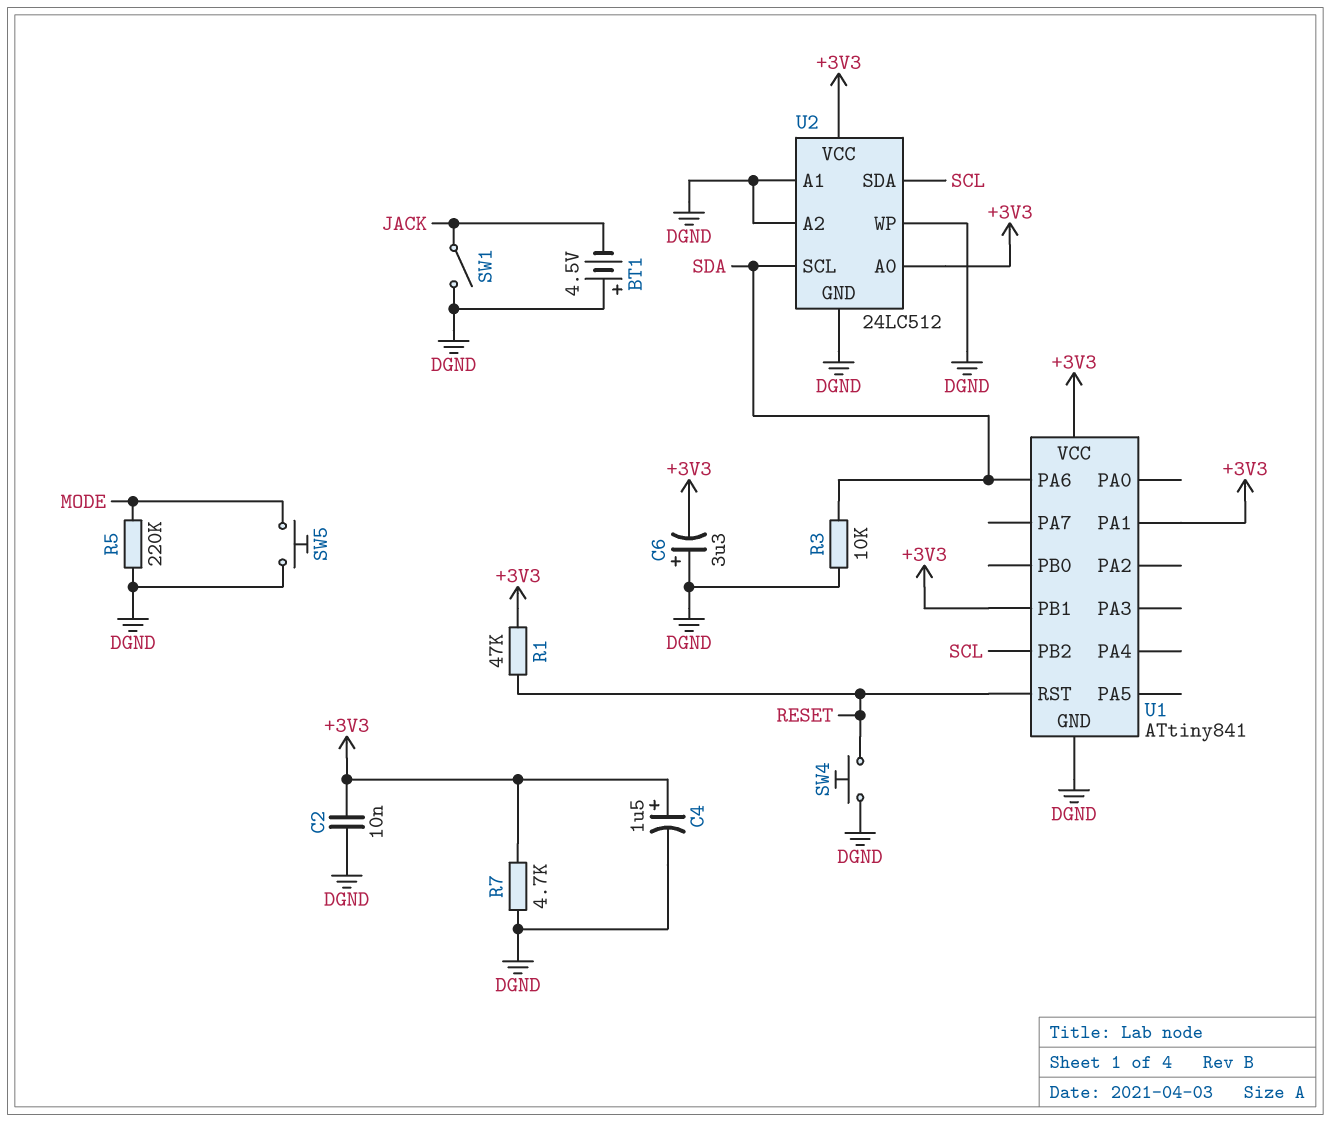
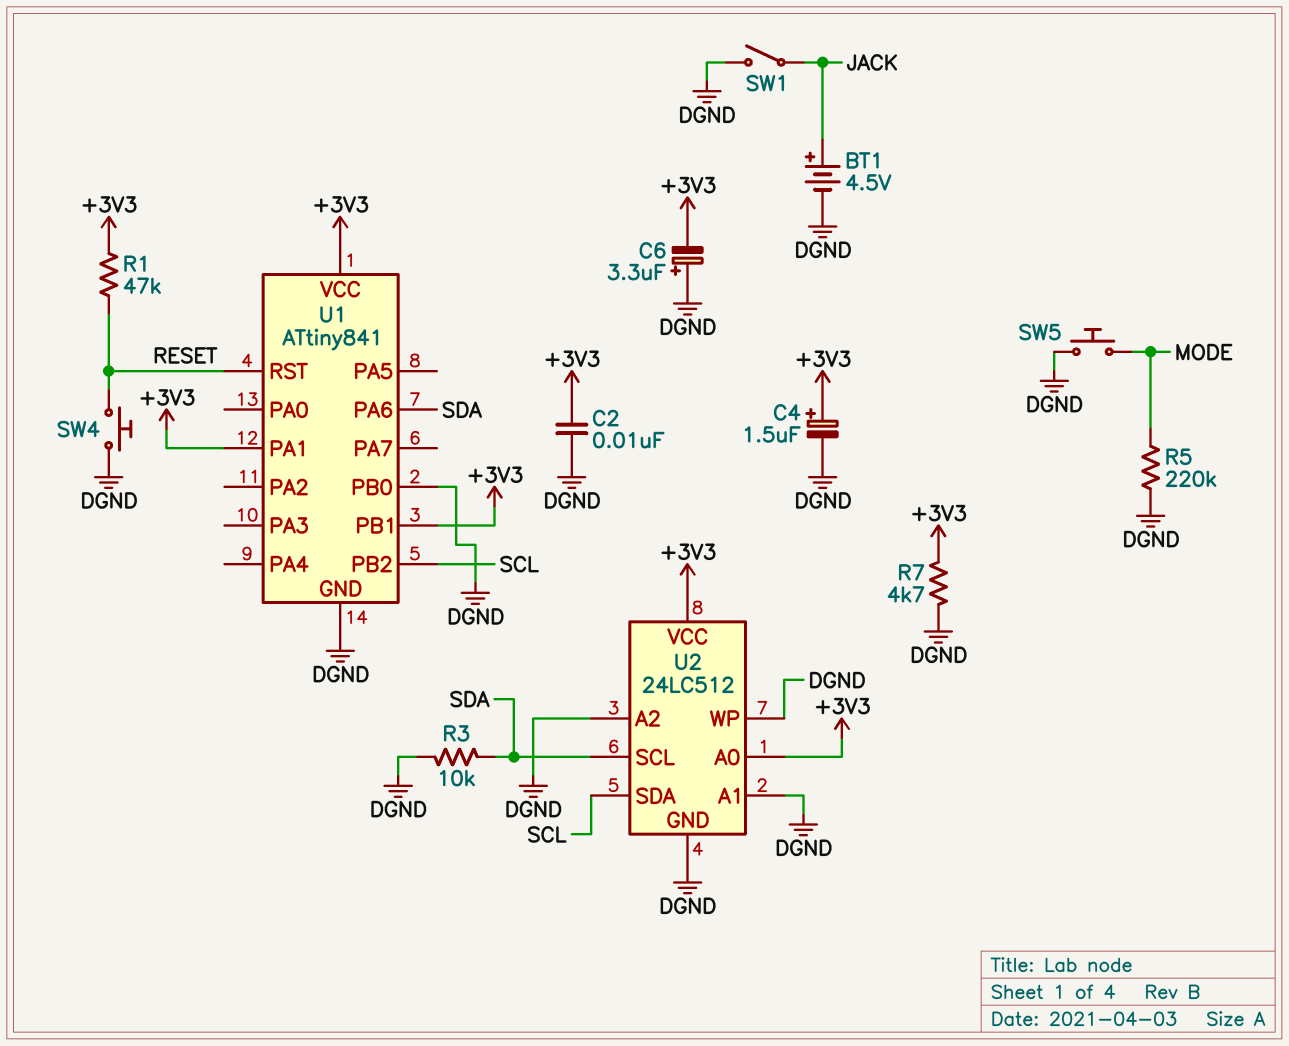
BT1: 4.5V (plus DGND, minus JACK) -> 4.5V (plus JACK, minus DGND)
U1 pin PB0: none -> DGND

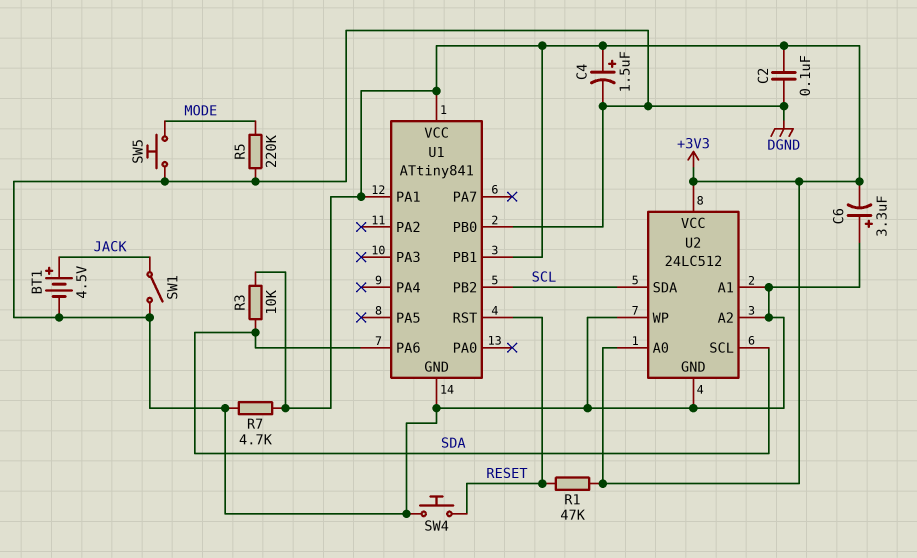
C2: 10nF (+3V3, DGND) -> 100nF (+3V3, DGND)
R3: 10k (DGND, SDA) -> 10k (+3V3, SDA)

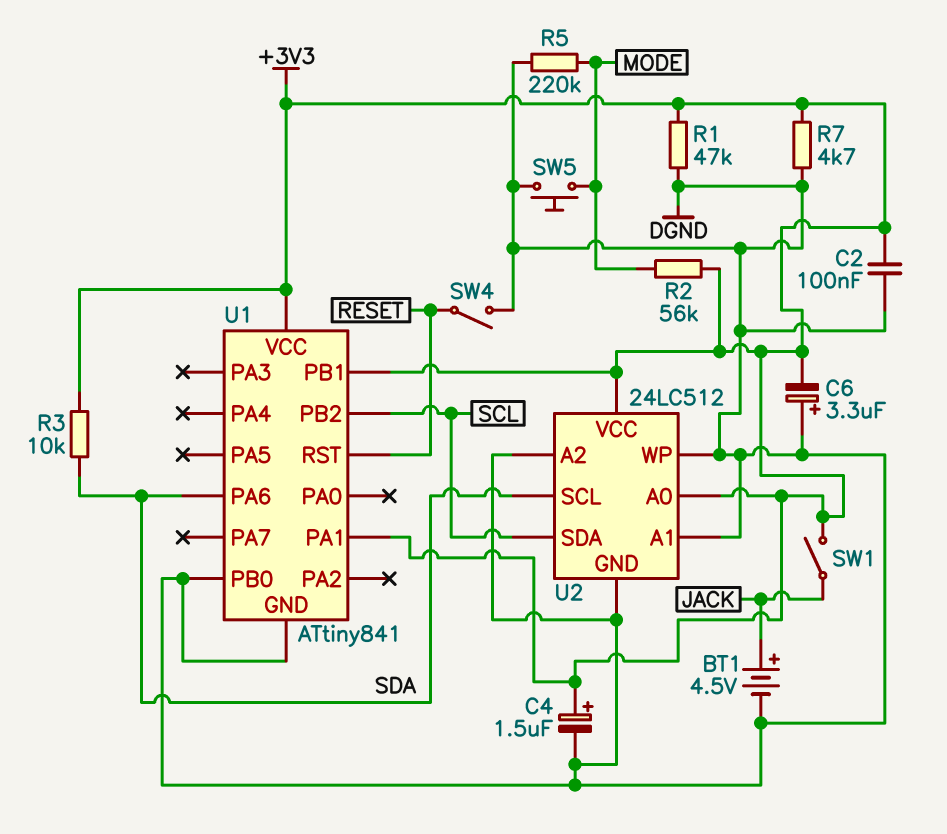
R1: 47k (+3V3, RESET) -> 47k (+3V3, DGND)
R2: none -> 56k (+3V3, MODE)
SW1: switch (DGND, JACK) -> switch (+3V3, JACK)
SW4: button (DGND, RESET) -> switch (DGND, RESET)

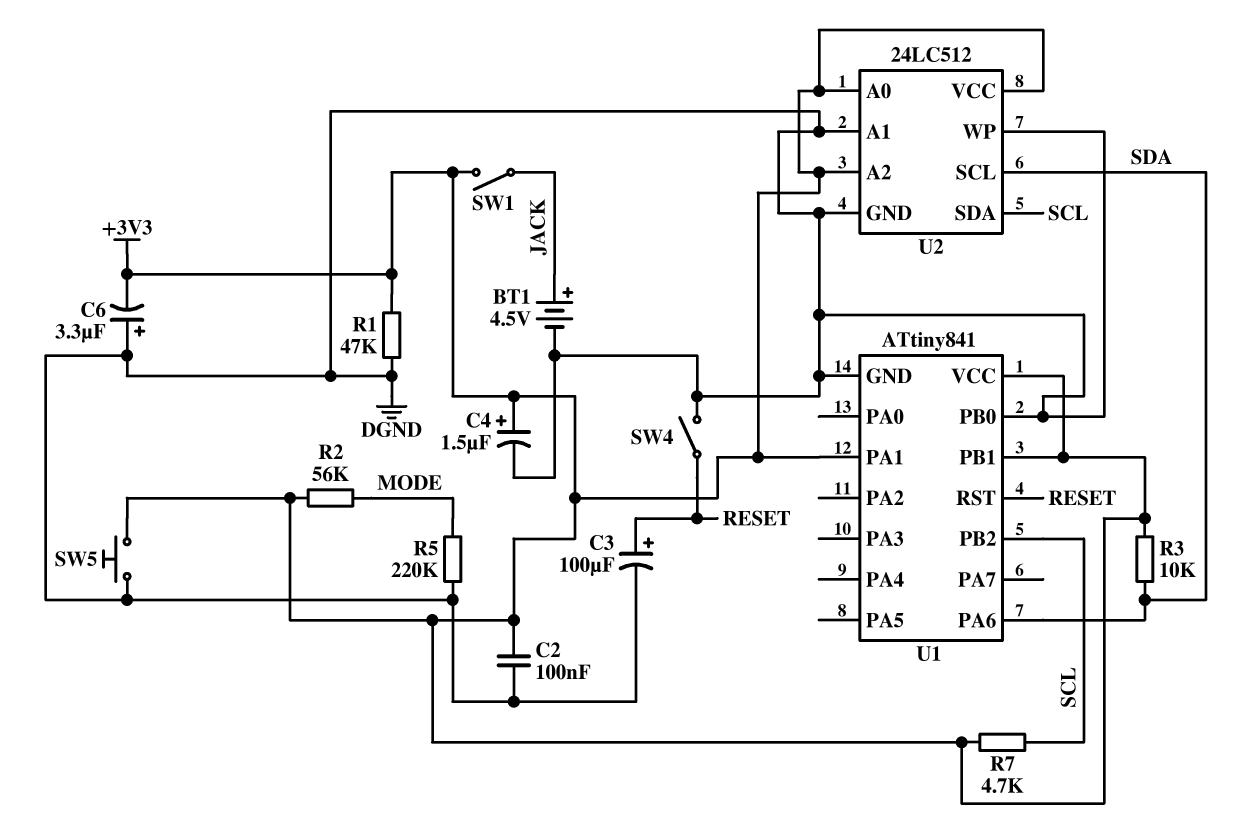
C3: none -> 100uF (plus RESET, minus DGND)
R7: 4.7k (+3V3, DGND) -> 4.7k (+3V3, SCL)
SW5: button (DGND, MODE) -> button (+3V3, DGND)
U2 pin A2: DGND -> +3V3

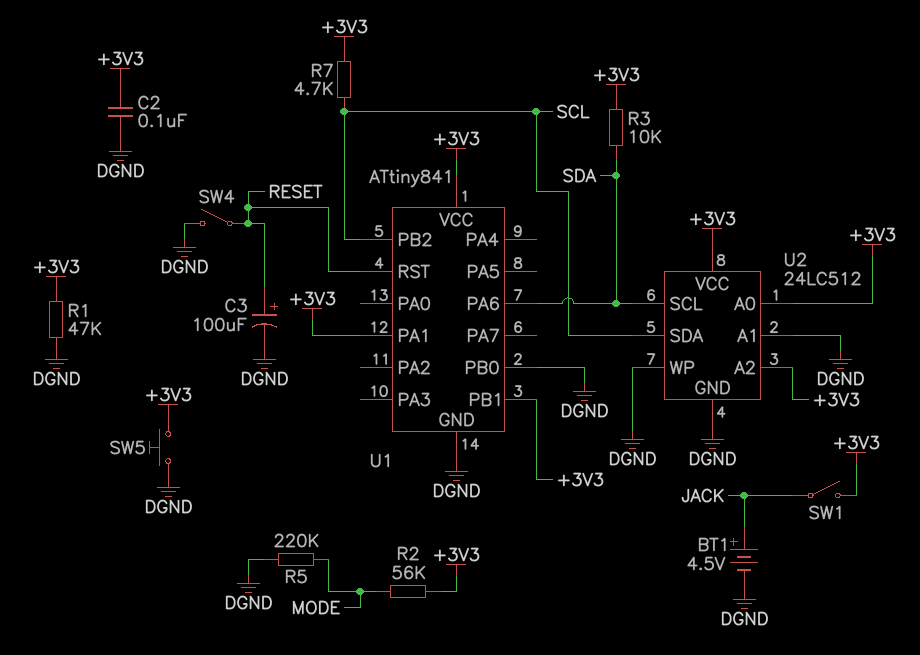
C4: 1.5uF (plus +3V3, minus DGND) -> none
C6: 3.3uF (plus DGND, minus +3V3) -> none

